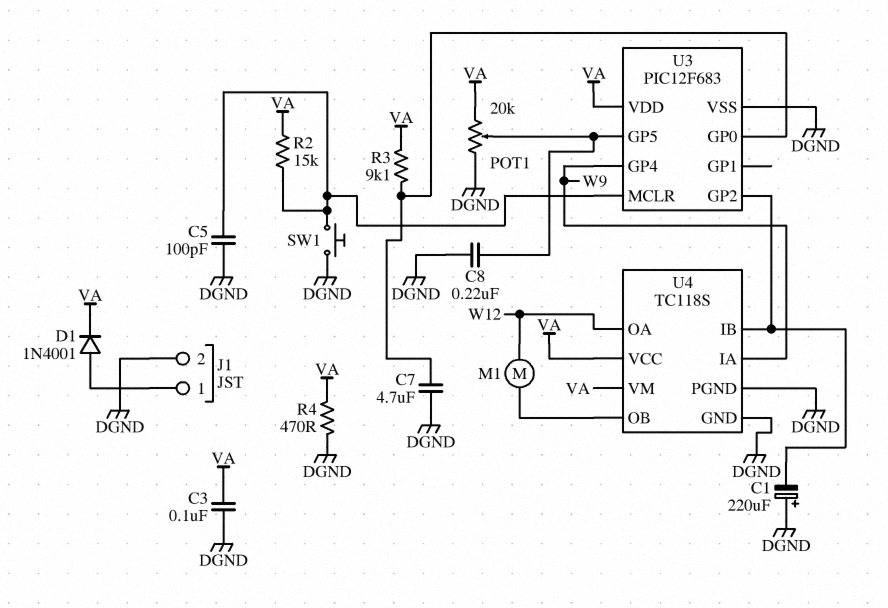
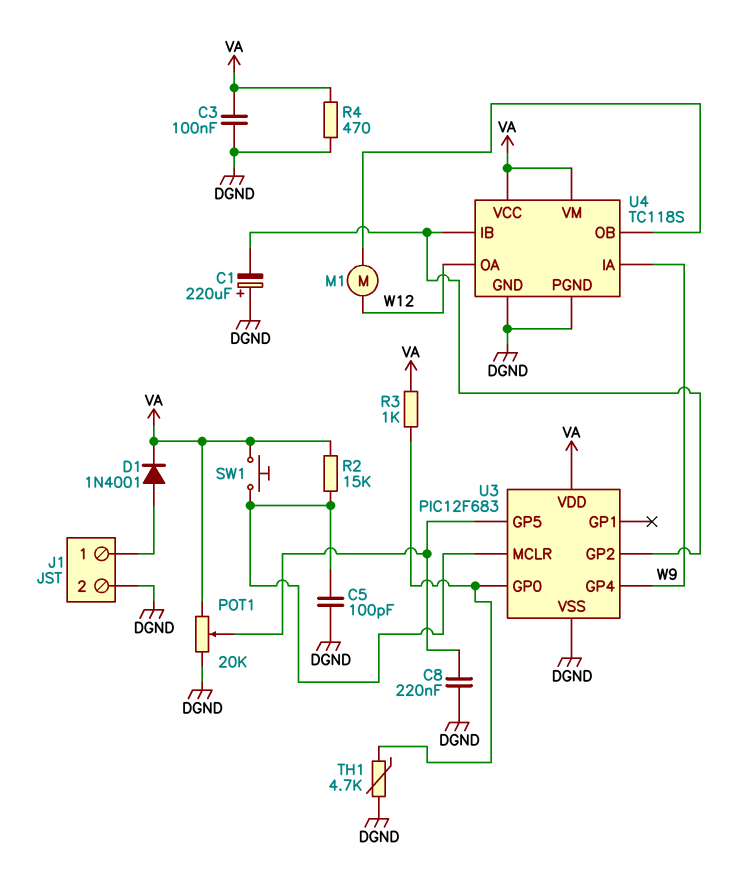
C7: 4.7uF (DGND, U3/GP0) -> none
R3: 9.1k (U3/GP0, VA) -> 1k (U3/GP0, VA)
SW1: button (DGND, U3/MCLR) -> button (U3/MCLR, VA)
TH1: none -> 4.7k (DGND, U3/GP0)

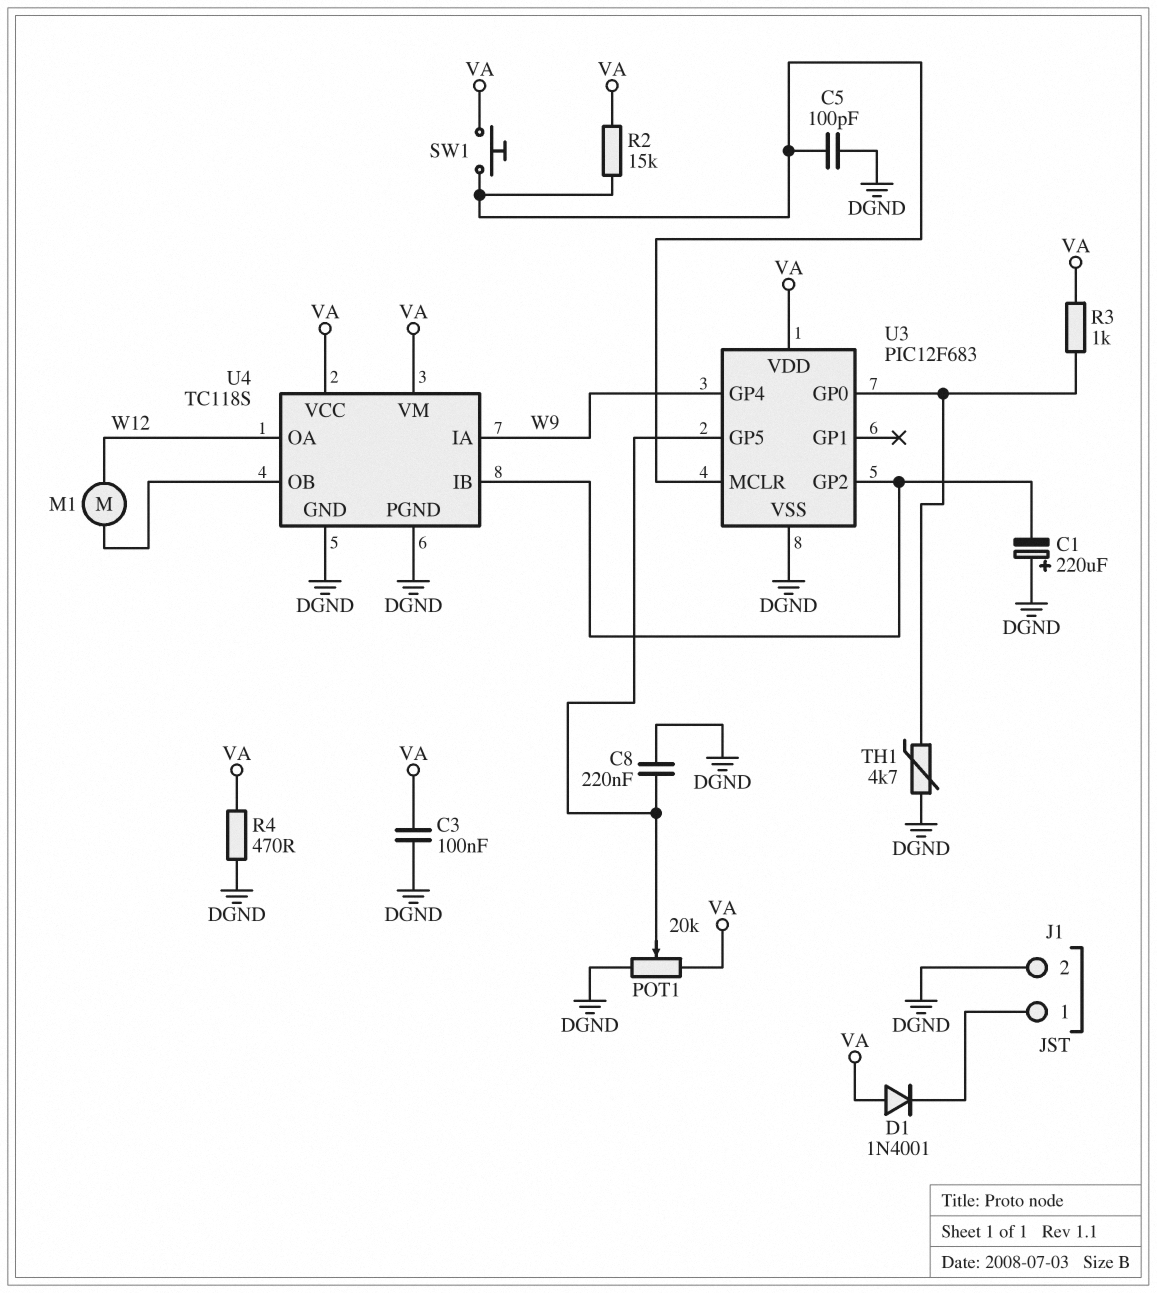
D1: diode 1N4001 (A J1/1, K VA) -> diode 1N4001 (A VA, K J1/1)

